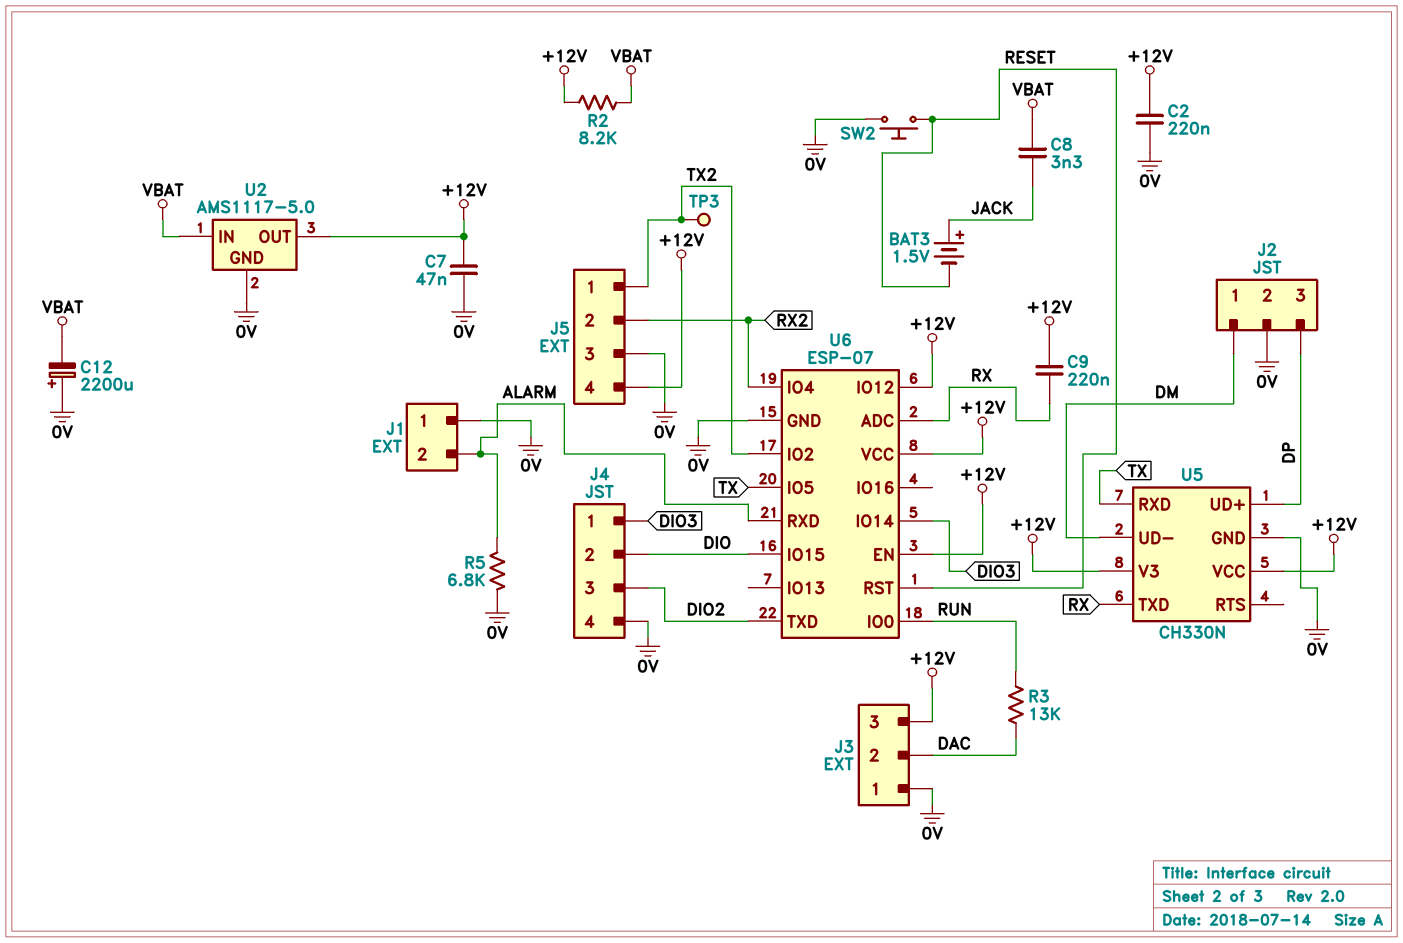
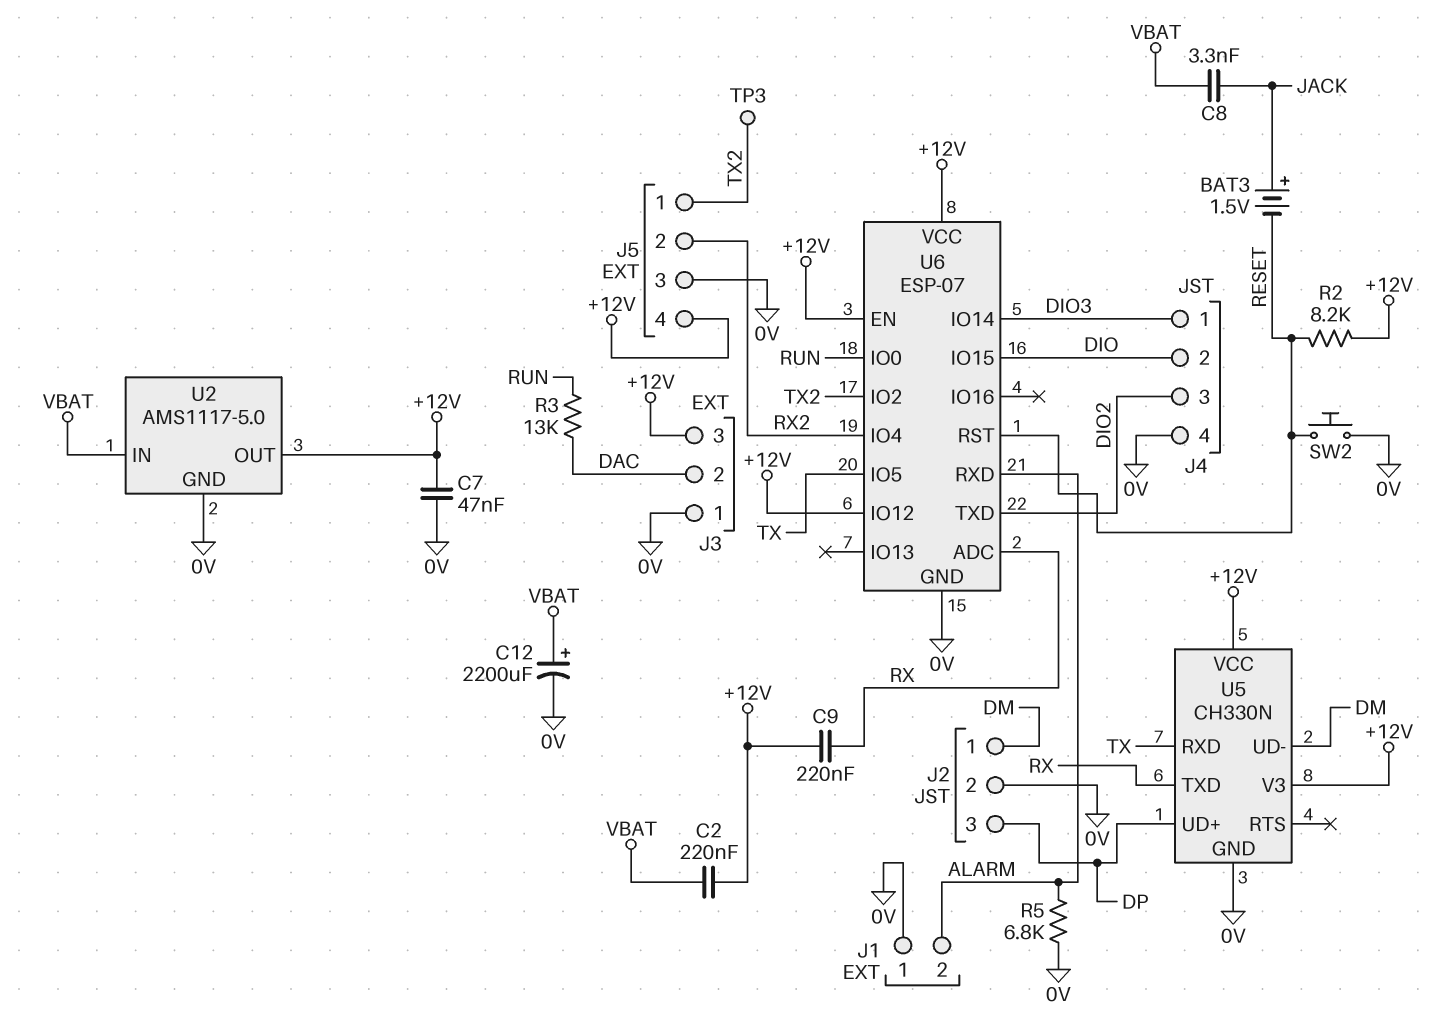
C2: 220nF (+12V, 0V) -> 220nF (+12V, VBAT)
C12: 2200uF (plus 0V, minus VBAT) -> 2200uF (plus VBAT, minus 0V)
R2: 8.2k (+12V, VBAT) -> 8.2k (+12V, RESET)

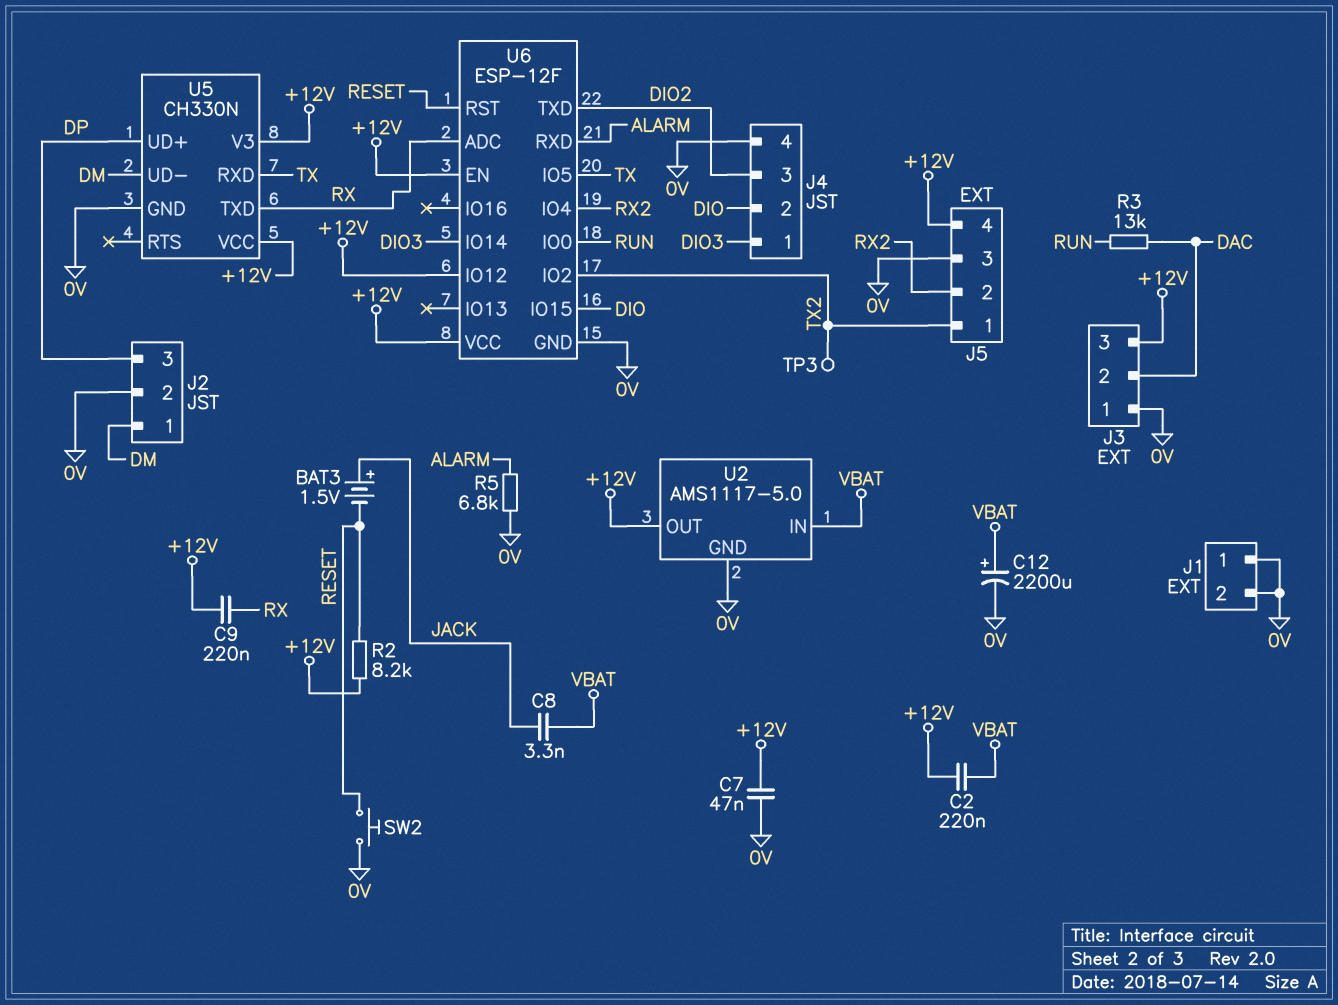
J1 pin 2: ALARM -> 0V
U6: ESP-07 -> ESP-12F

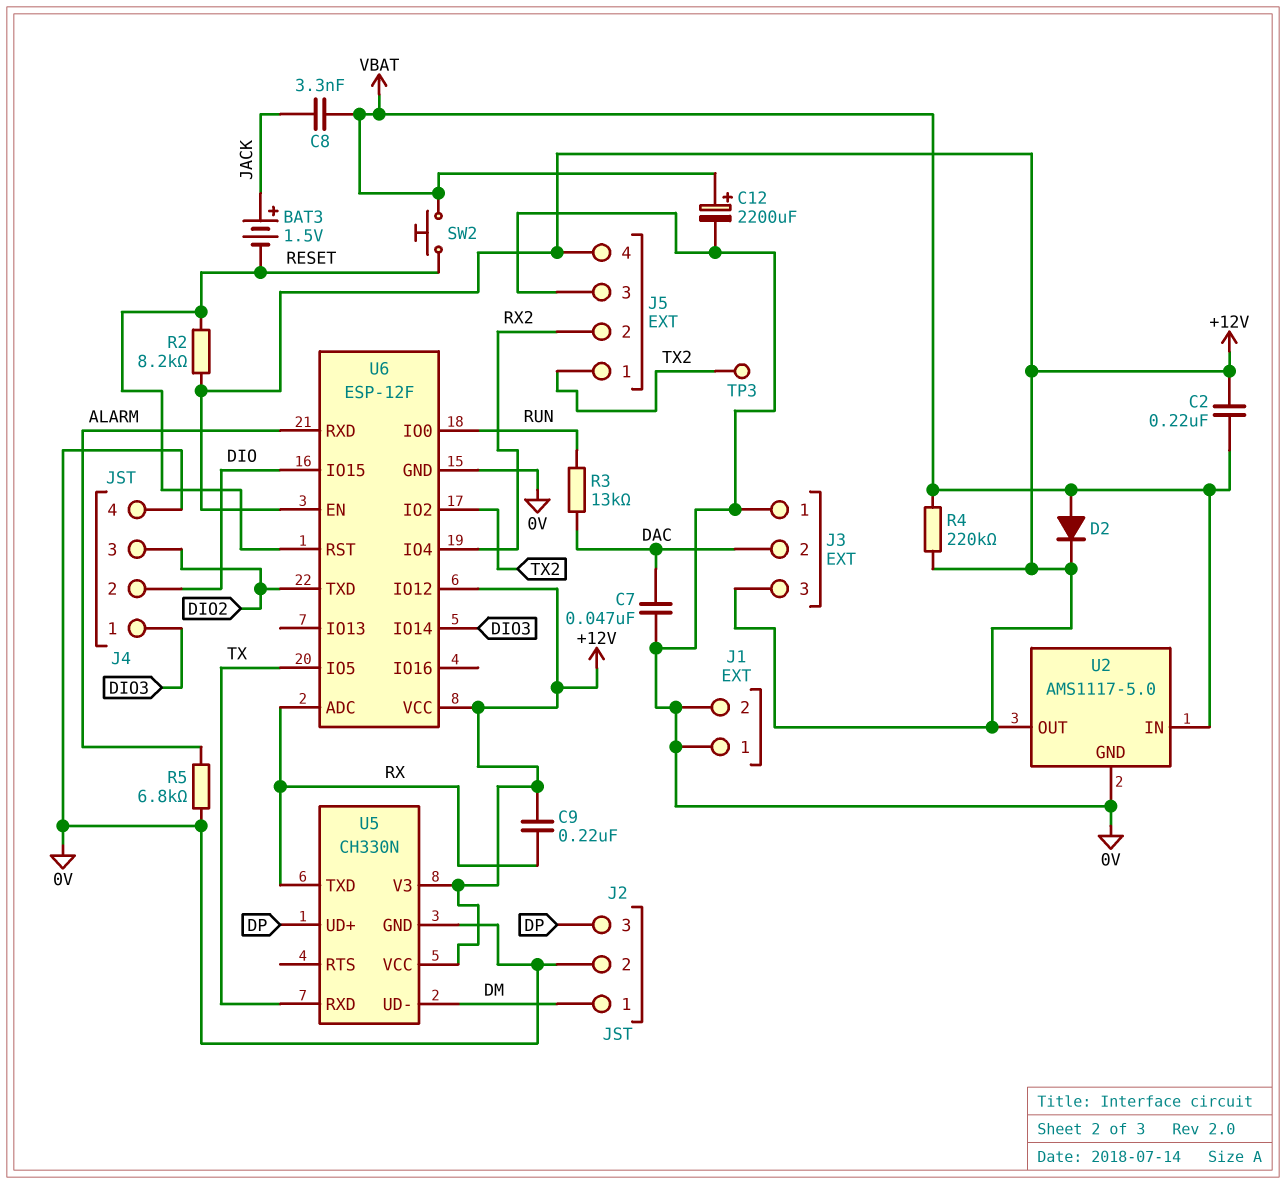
C7: 47nF (+12V, 0V) -> 47nF (0V, DAC)
D2: none -> diode (A VBAT, K +12V)
R4: none -> 220k (+12V, VBAT)
SW2: button (0V, RESET) -> button (RESET, VBAT)

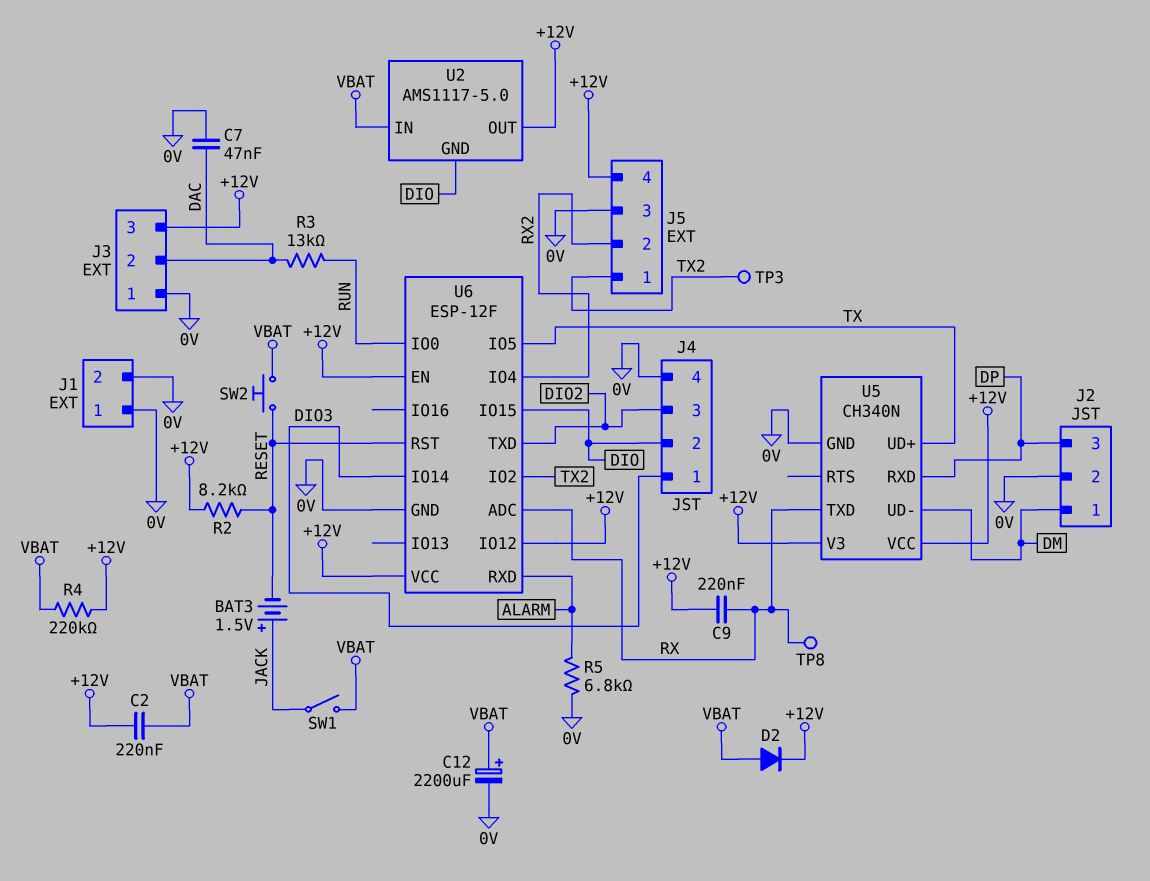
C8: 3.3nF (JACK, VBAT) -> none
SW1: none -> switch (JACK, VBAT)
TP8: none -> test point (RX)
U2 pin GND: 0V -> DIO
U5: CH330N -> CH340N
U5 pin RXD: TX -> DP
U5 pin UD+: DP -> TX

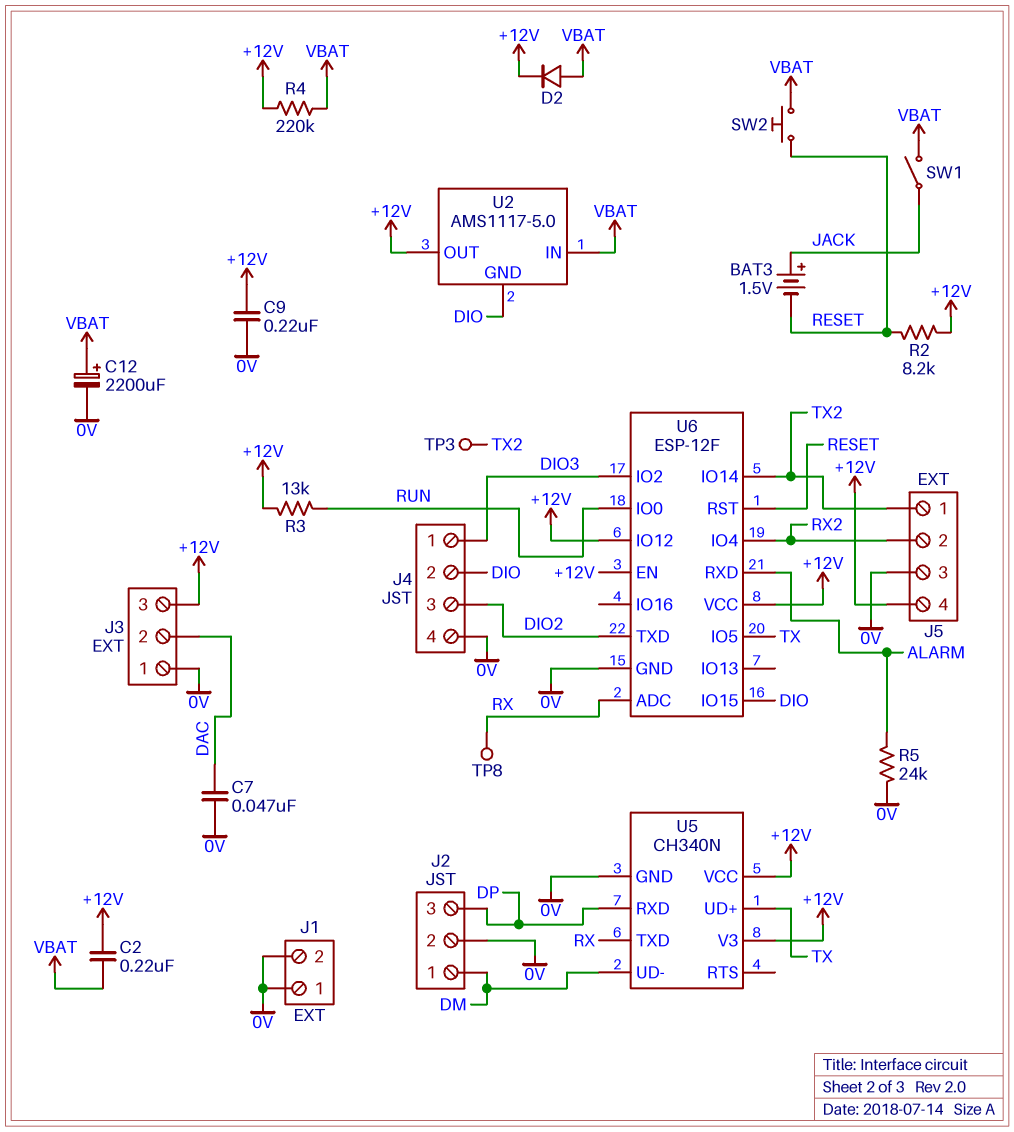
C9: 220nF (+12V, RX) -> 220nF (+12V, 0V)
R3: 13k (DAC, RUN) -> 13k (+12V, RUN)
R5: 6.8k (0V, ALARM) -> 24k (0V, ALARM)
U6 pin IO2: TX2 -> DIO3
U6 pin IO14: DIO3 -> TX2

